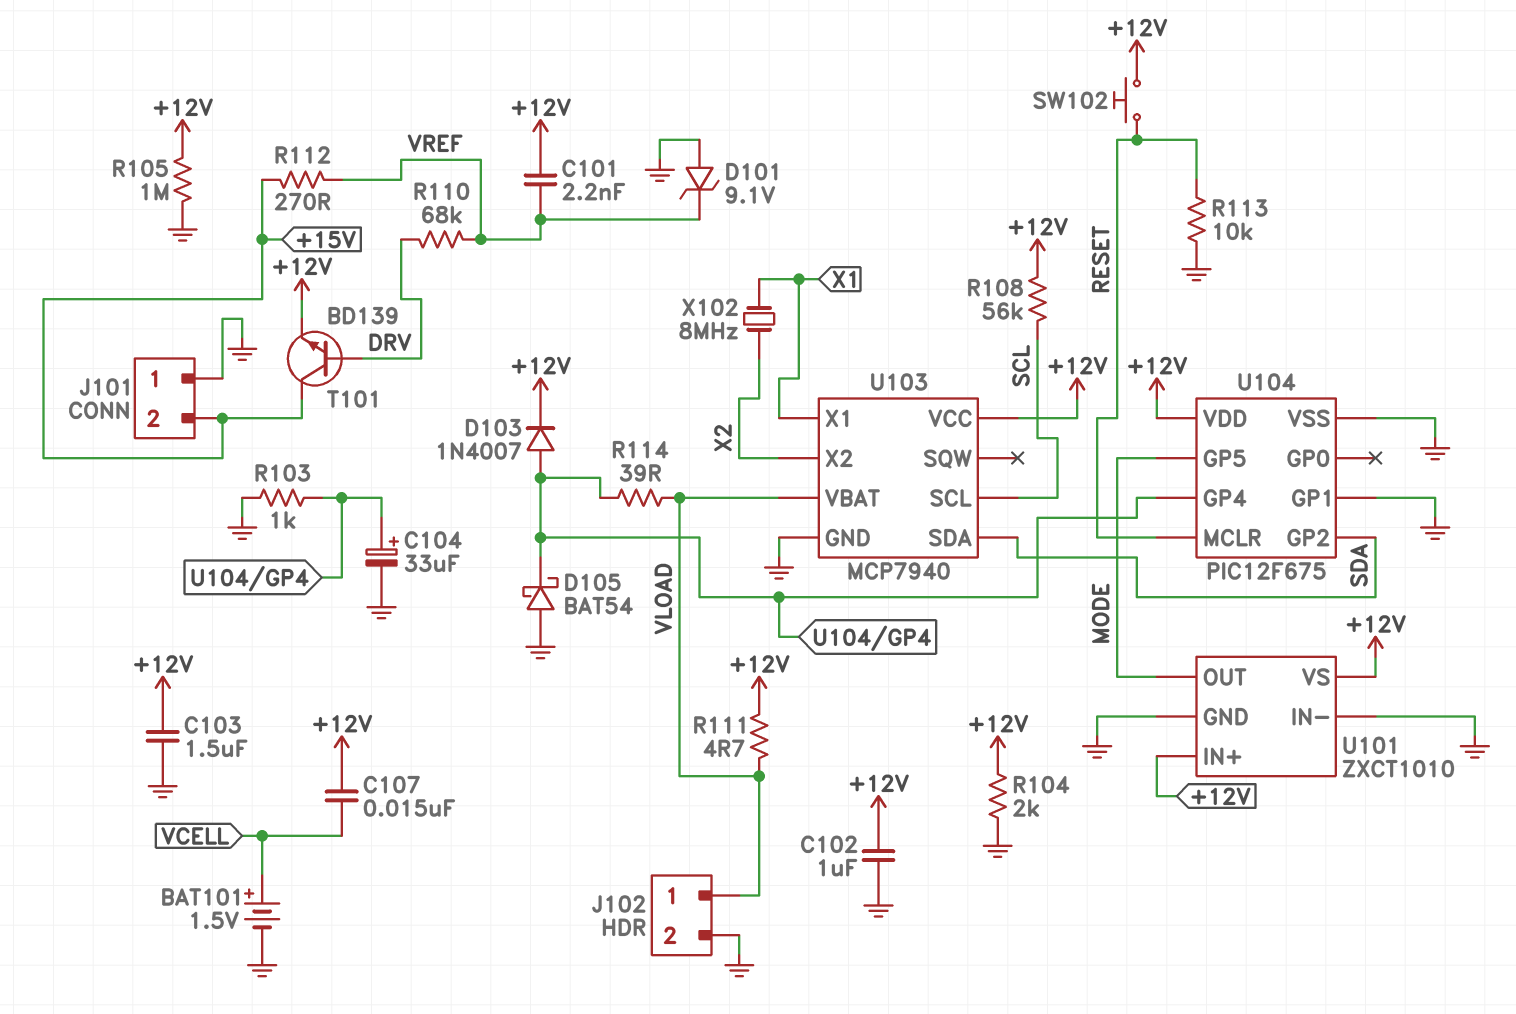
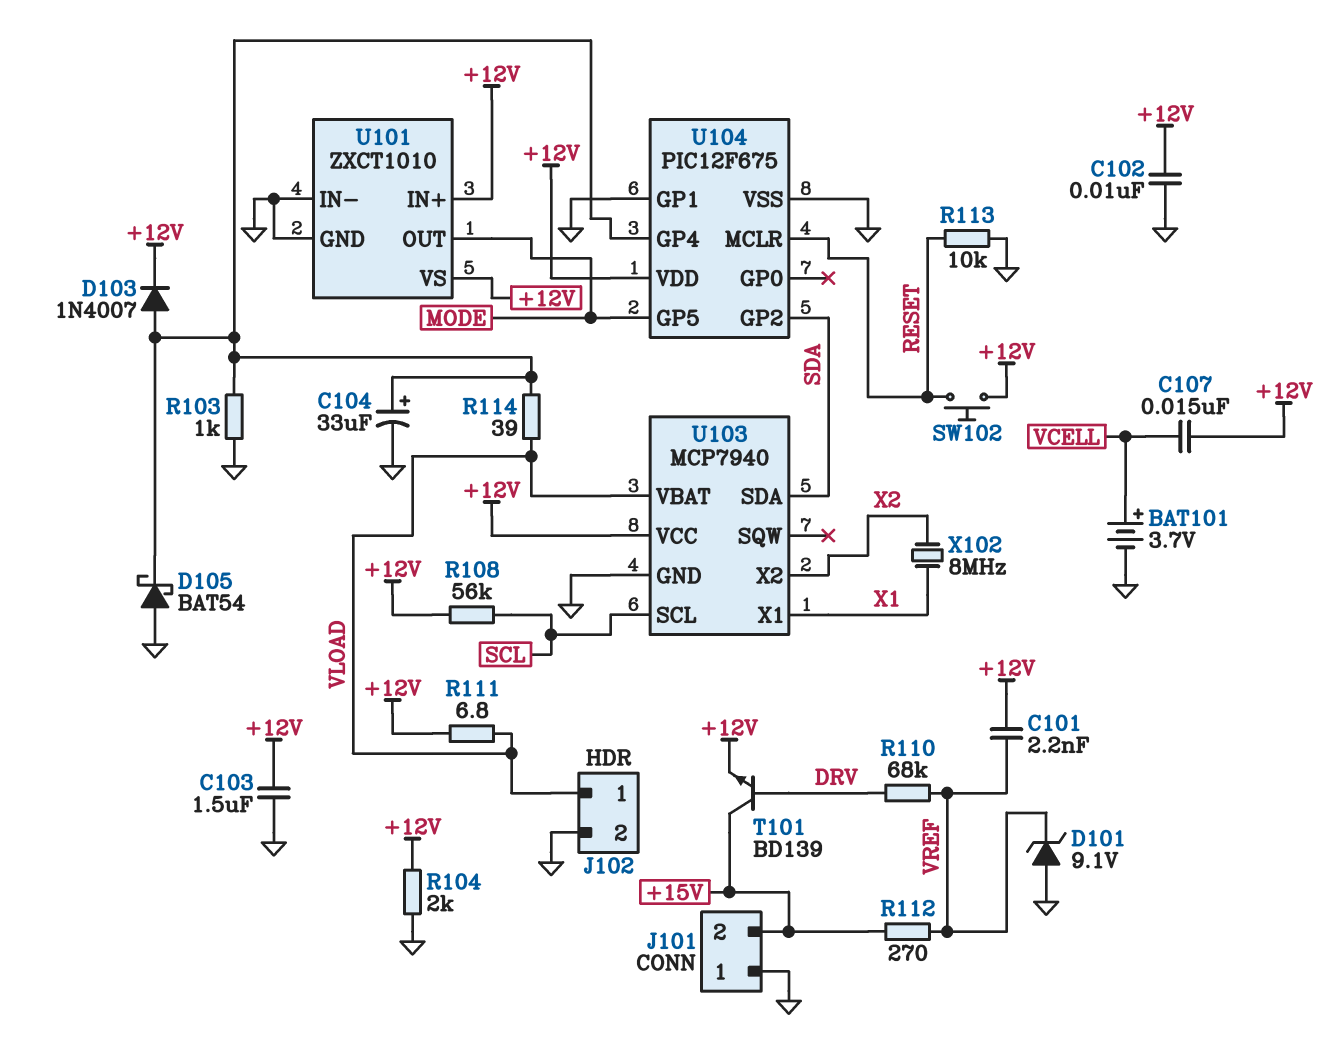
BAT101: 1.5V (plus VCELL, minus GND) -> 3.7V (plus VCELL, minus GND)
C102: 1uF (+12V, GND) -> 10nF (+12V, GND)
R105: 1M (+12V, GND) -> none
R111: 4.7 (+12V, VLOAD) -> 6.8 (+12V, VLOAD)

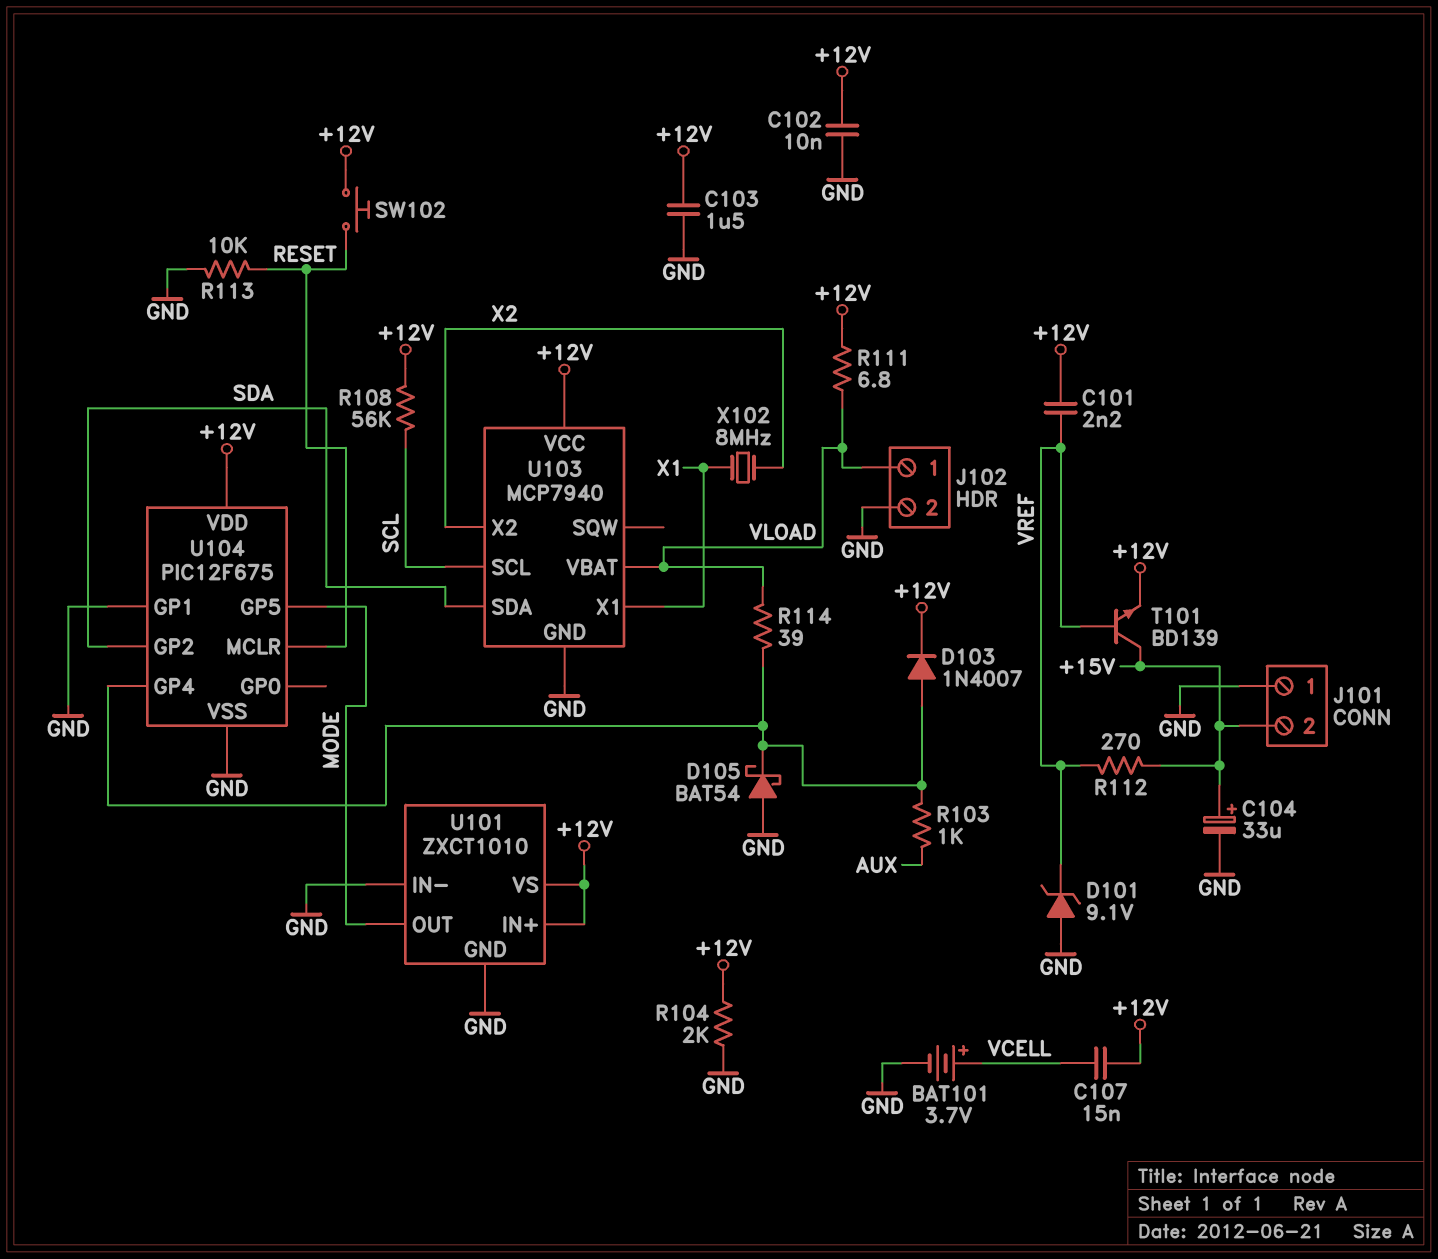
C104: 33uF (plus U104/GP4, minus GND) -> 33uF (plus +15V, minus GND)
R103: 1k (GND, U104/GP4) -> 1k (AUX, U104/GP4)
R110: 68k (DRV, VREF) -> none
T101: NPN BD139 (B DRV, C +15V, E +12V) -> NPN BD139 (B VREF, C +15V, E +12V)

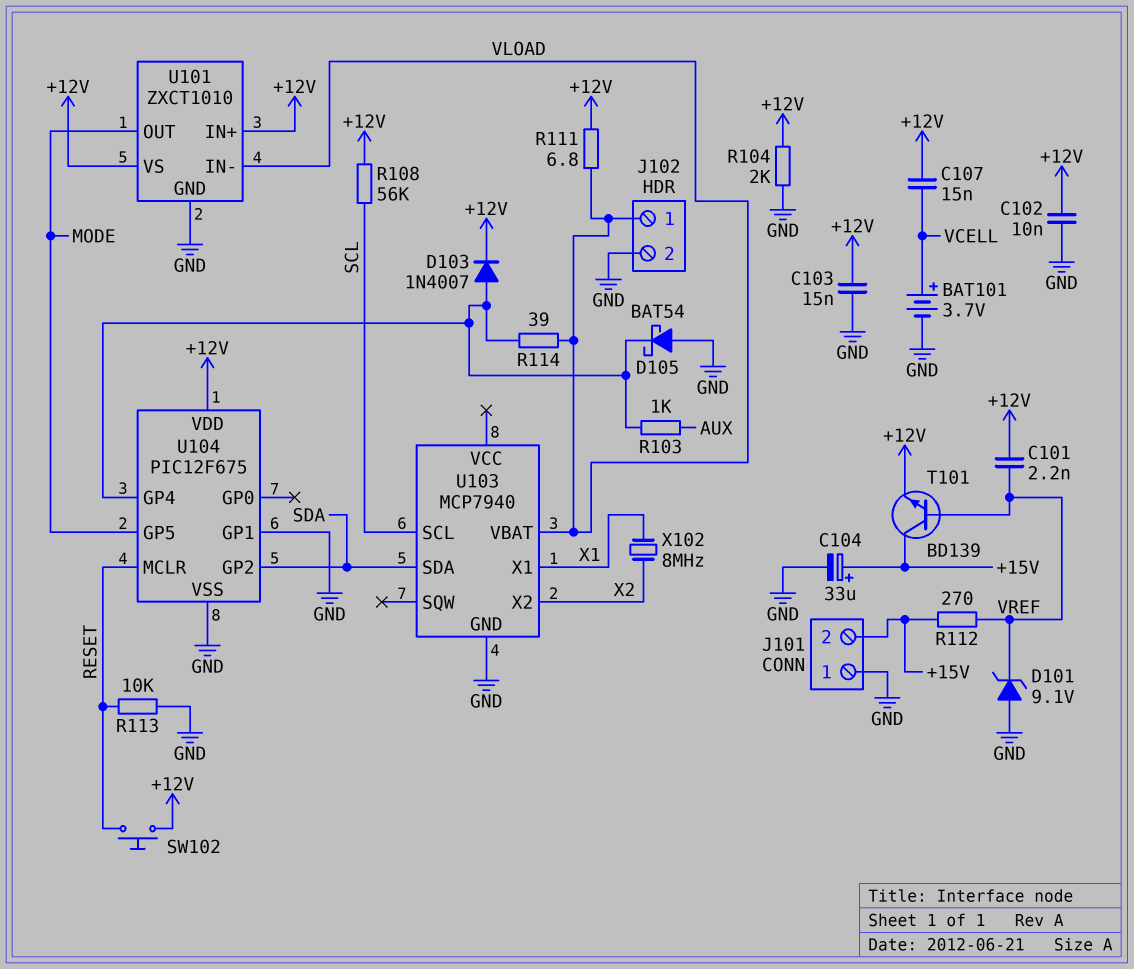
C103: 1.5uF (+12V, GND) -> 15nF (+12V, GND)
U101 pin IN-: GND -> VLOAD
U103 pin VCC: +12V -> none

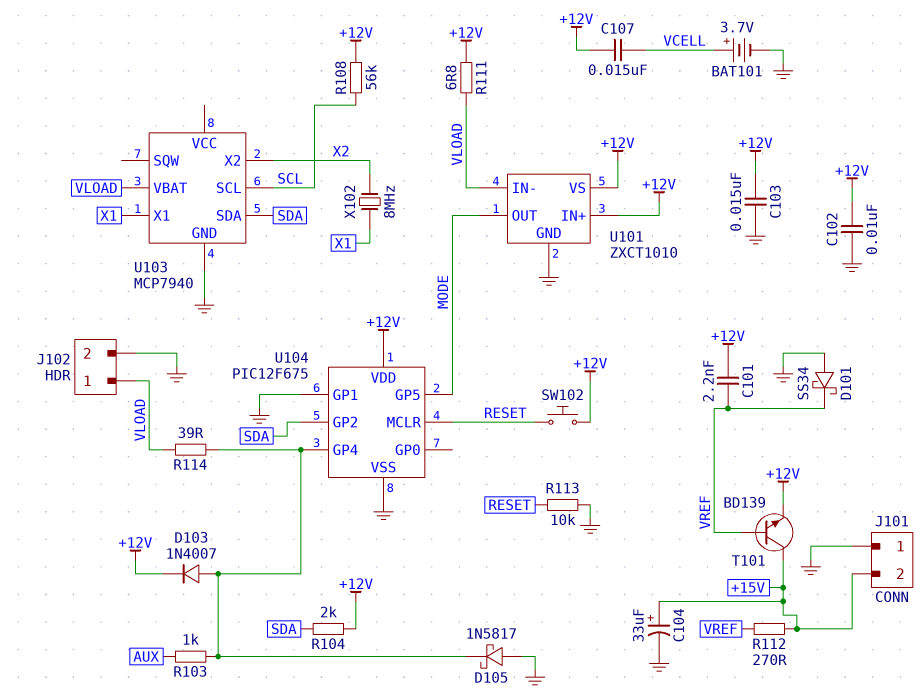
D101: zener 9.1V (A GND, K VREF) -> schottky SS34 (A GND, K VREF)
D105: schottky BAT54 (A GND, K U104/GP4) -> schottky 1N5817 (A GND, K U104/GP4)
R104: 2k (+12V, GND) -> 2k (+12V, SDA)

